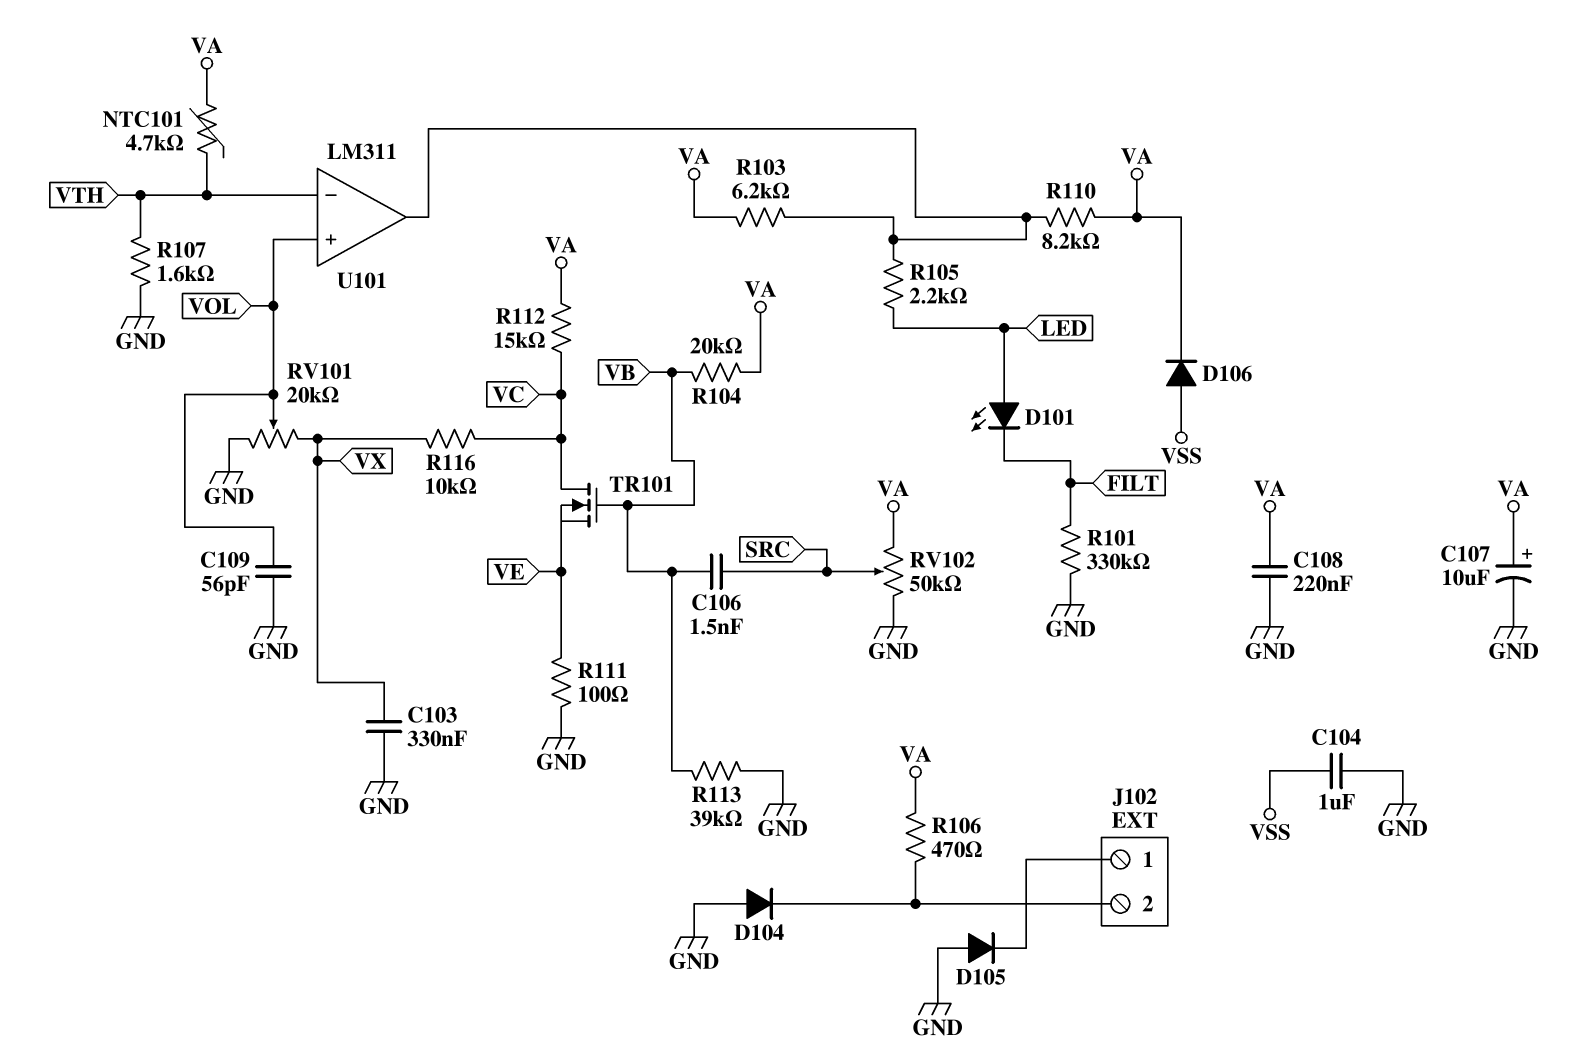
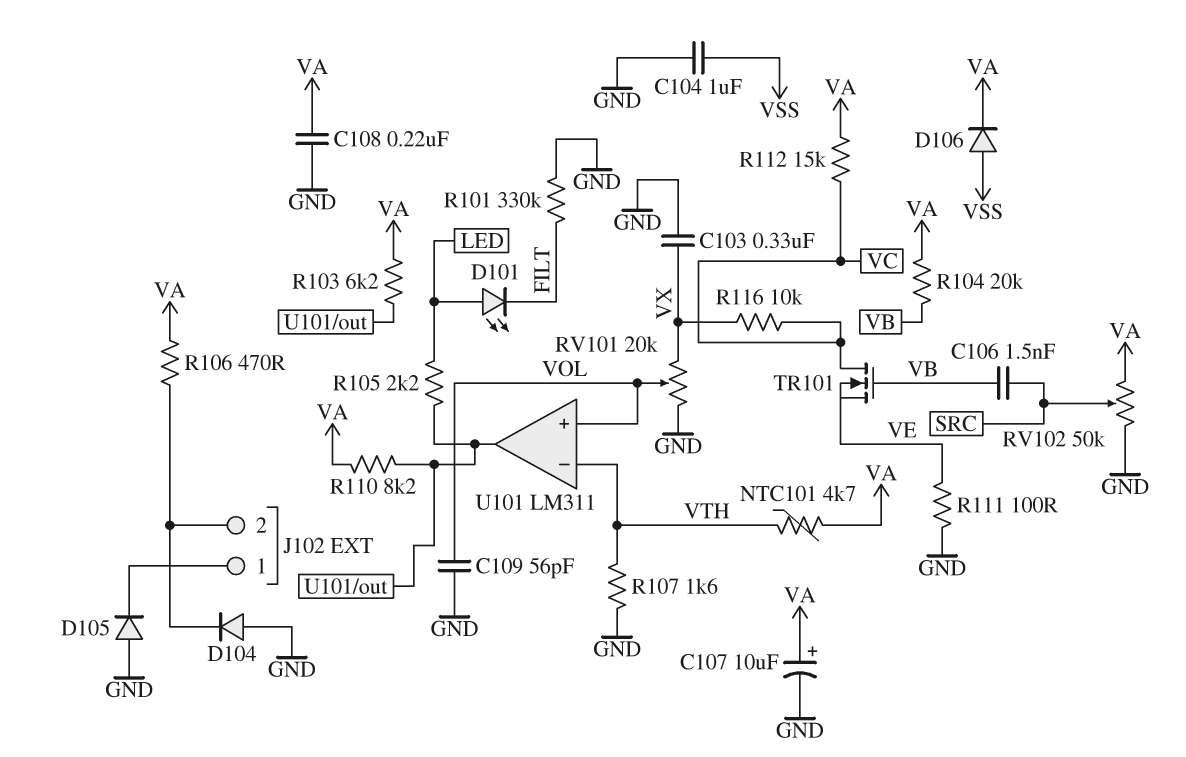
R113: 39k (GND, VB) -> none

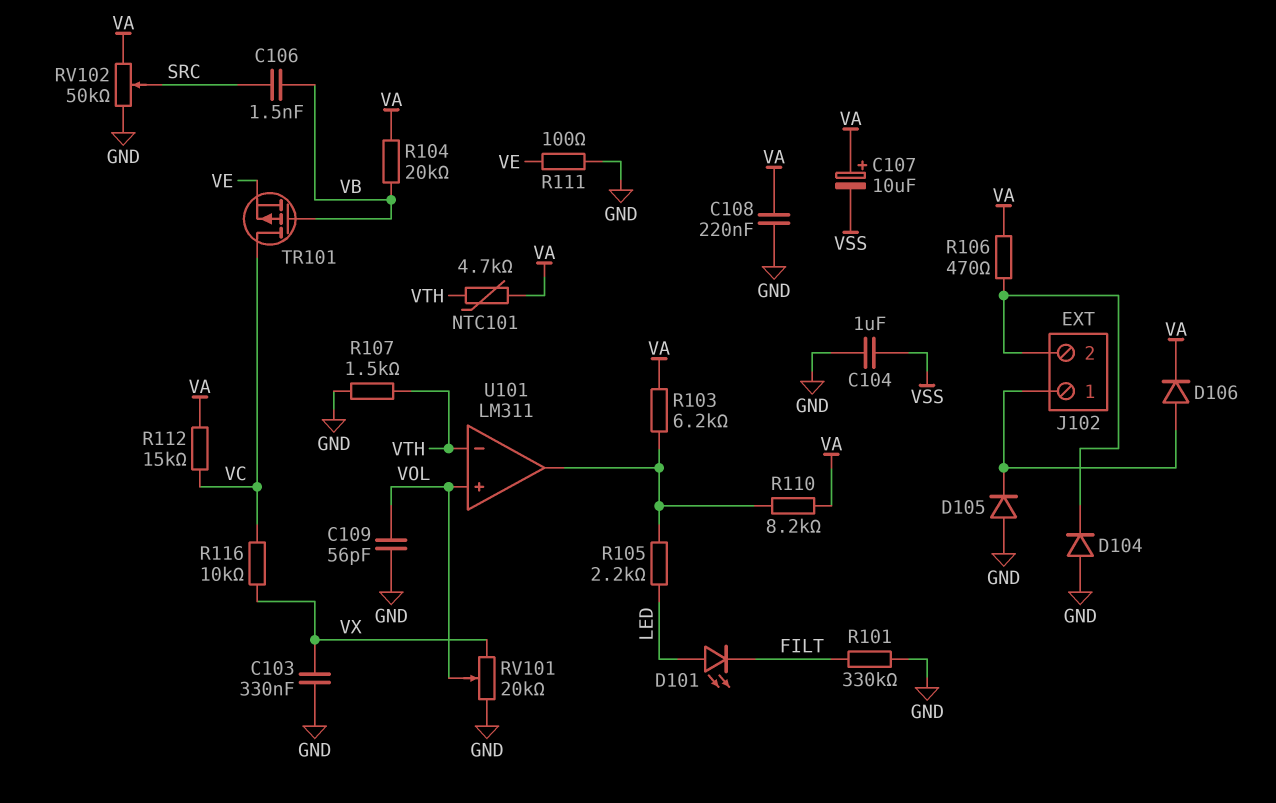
C107: 10uF (plus VA, minus GND) -> 10uF (plus VA, minus VSS)
D106: diode (A VSS, K VA) -> diode (A J102/1, K VA)
R107: 1.6k (GND, VTH) -> 1.5k (GND, VTH)
TR101: NMOS (G VB, D VC, S VE) -> PMOS (G VB, D VC, S VE)

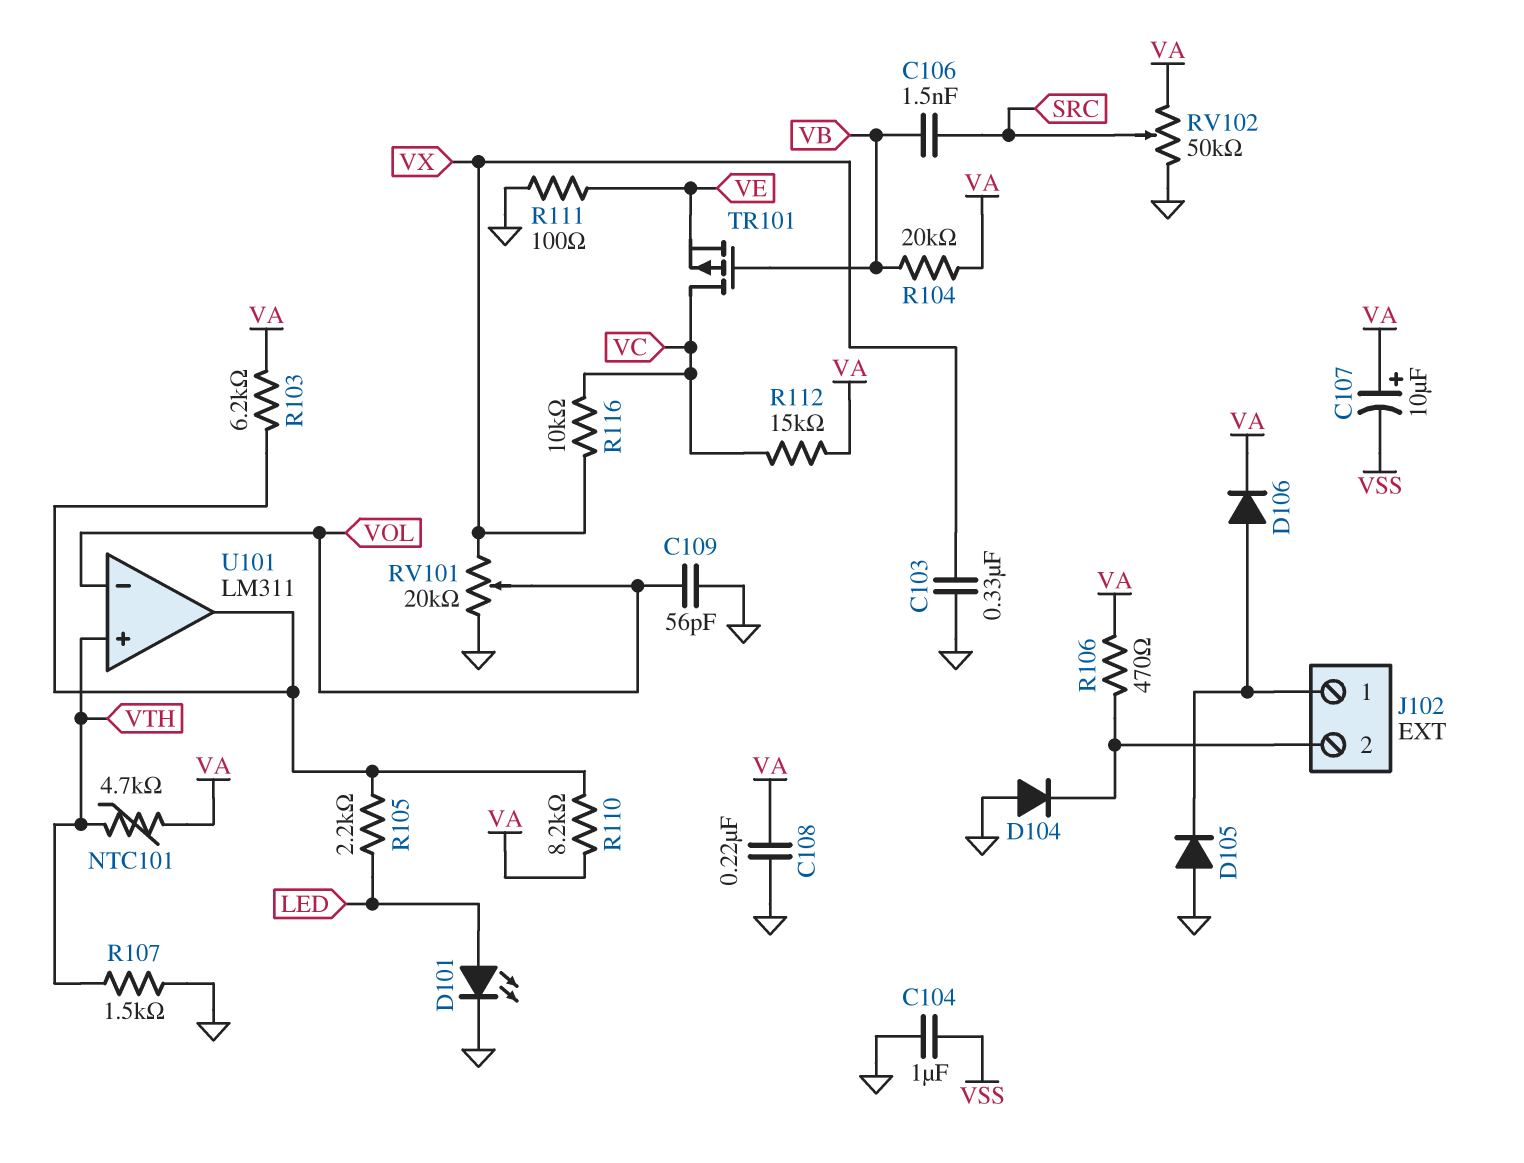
D101: LED (A LED, K FILT) -> LED (A LED, K GND)
R101: 330k (FILT, GND) -> none
U101 pin in+: VOL -> VTH
U101 pin in-: VTH -> VOL

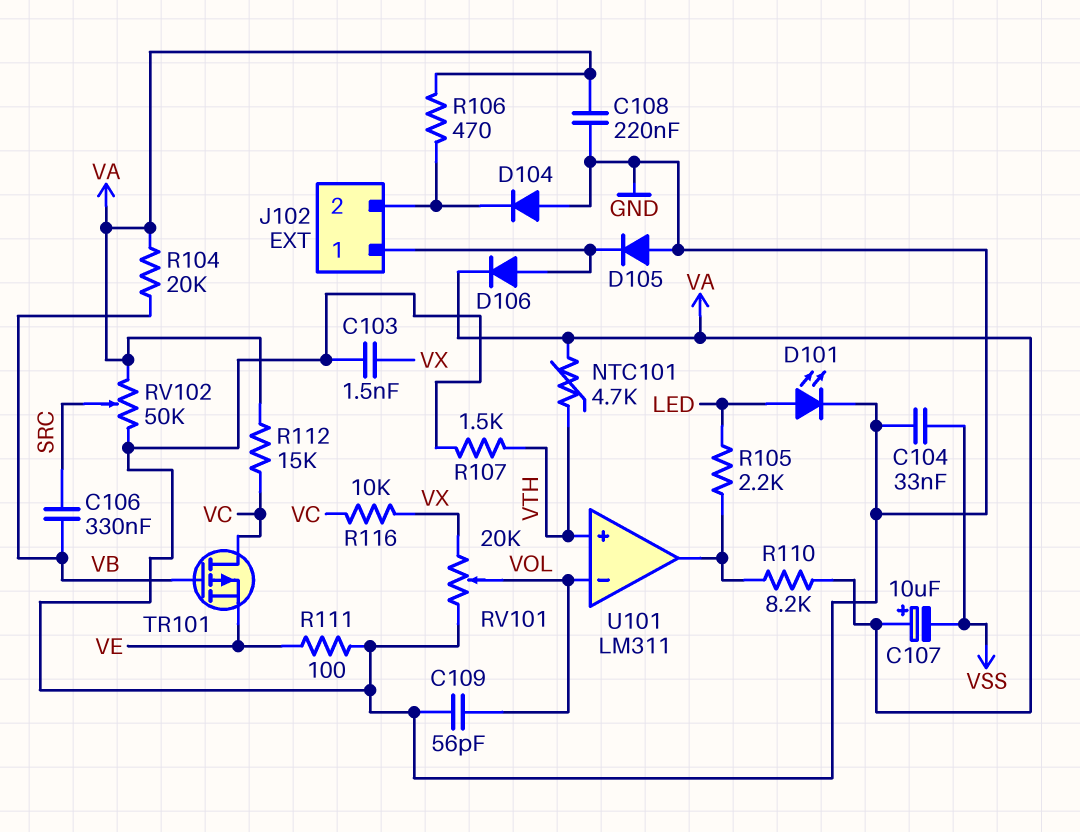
C103: 330nF (GND, VX) -> 1.5nF (GND, VX)
C104: 1uF (GND, VSS) -> 33nF (GND, VSS)
C106: 1.5nF (SRC, VB) -> 330nF (SRC, VB)
R103: 6.2k (U101/out, VA) -> none

